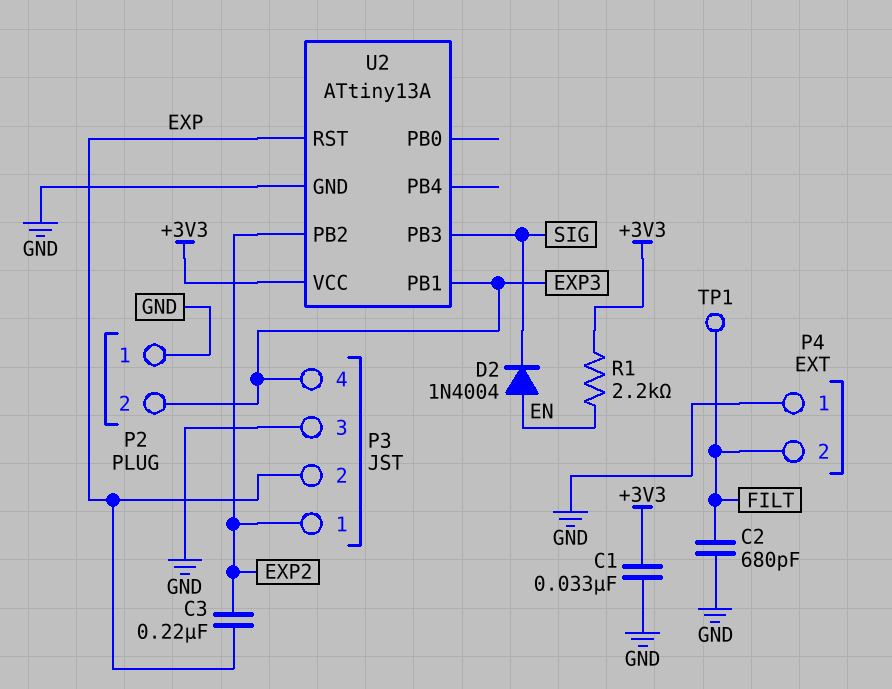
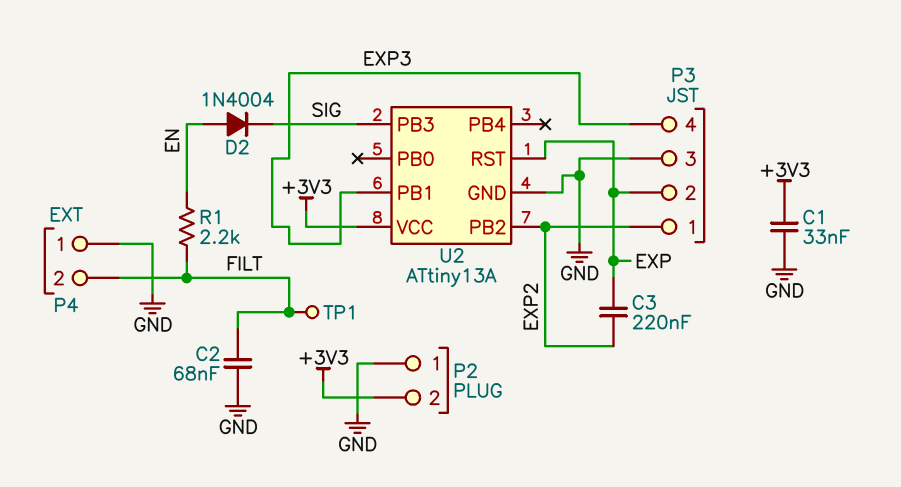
C2: 680pF (FILT, GND) -> 68nF (FILT, GND)
P2 pin 2: EXP3 -> +3V3
R1: 2.2k (+3V3, EN) -> 2.2k (EN, FILT)

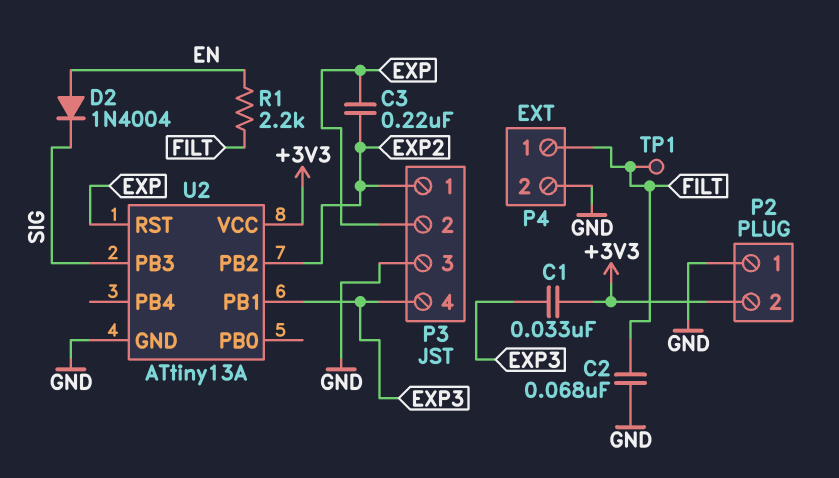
C1: 33nF (+3V3, GND) -> 33nF (+3V3, EXP3)
P4 pin 1: GND -> FILT
P4 pin 2: FILT -> GND

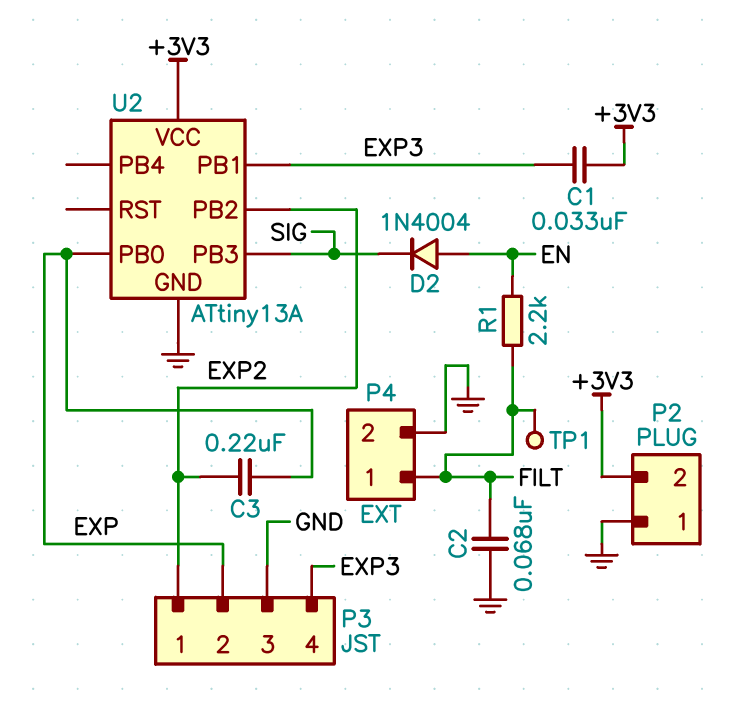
U2 pin PB0: none -> EXP
U2 pin RST: EXP -> none

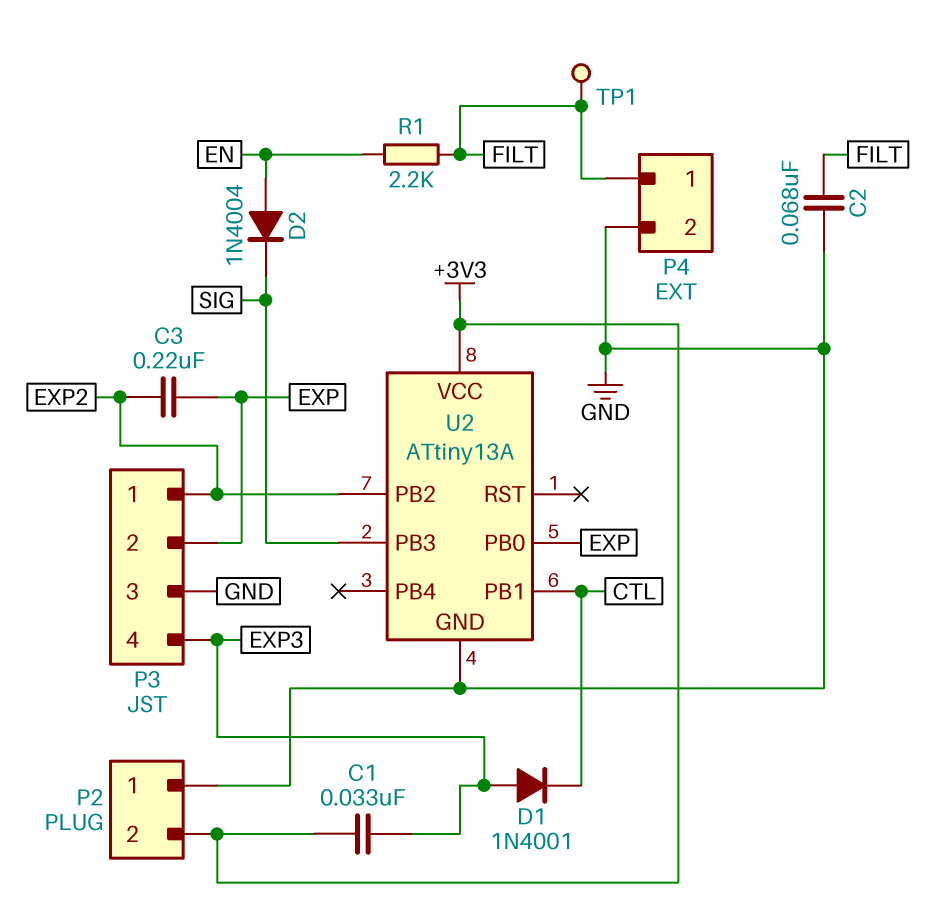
D1: none -> diode 1N4001 (A EXP3, K CTL)
U2 pin PB1: EXP3 -> CTL

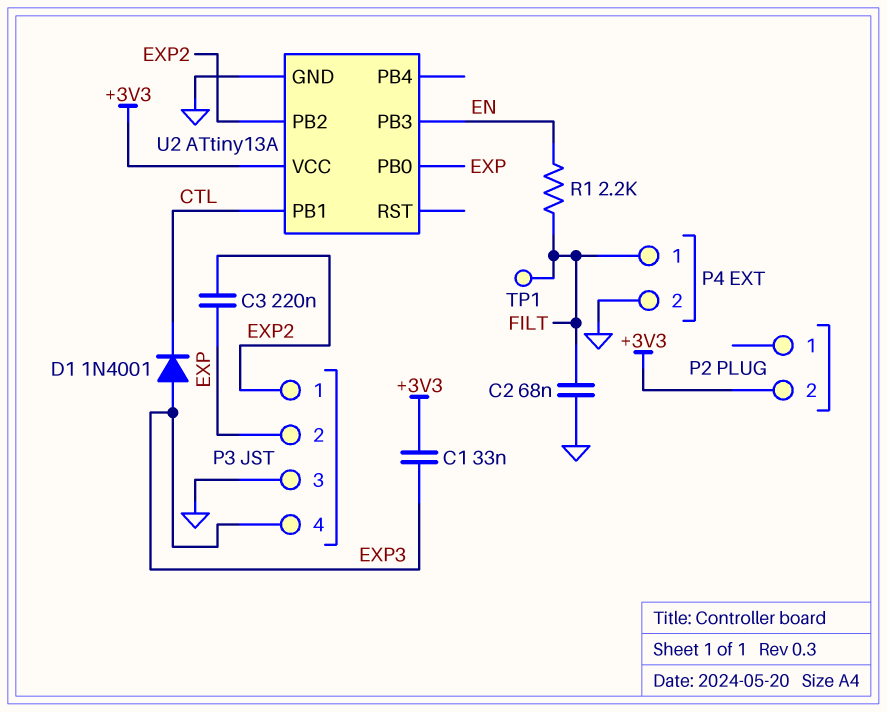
D2: diode 1N4004 (A EN, K SIG) -> none
P2 pin 1: GND -> none
U2 pin PB3: SIG -> EN

